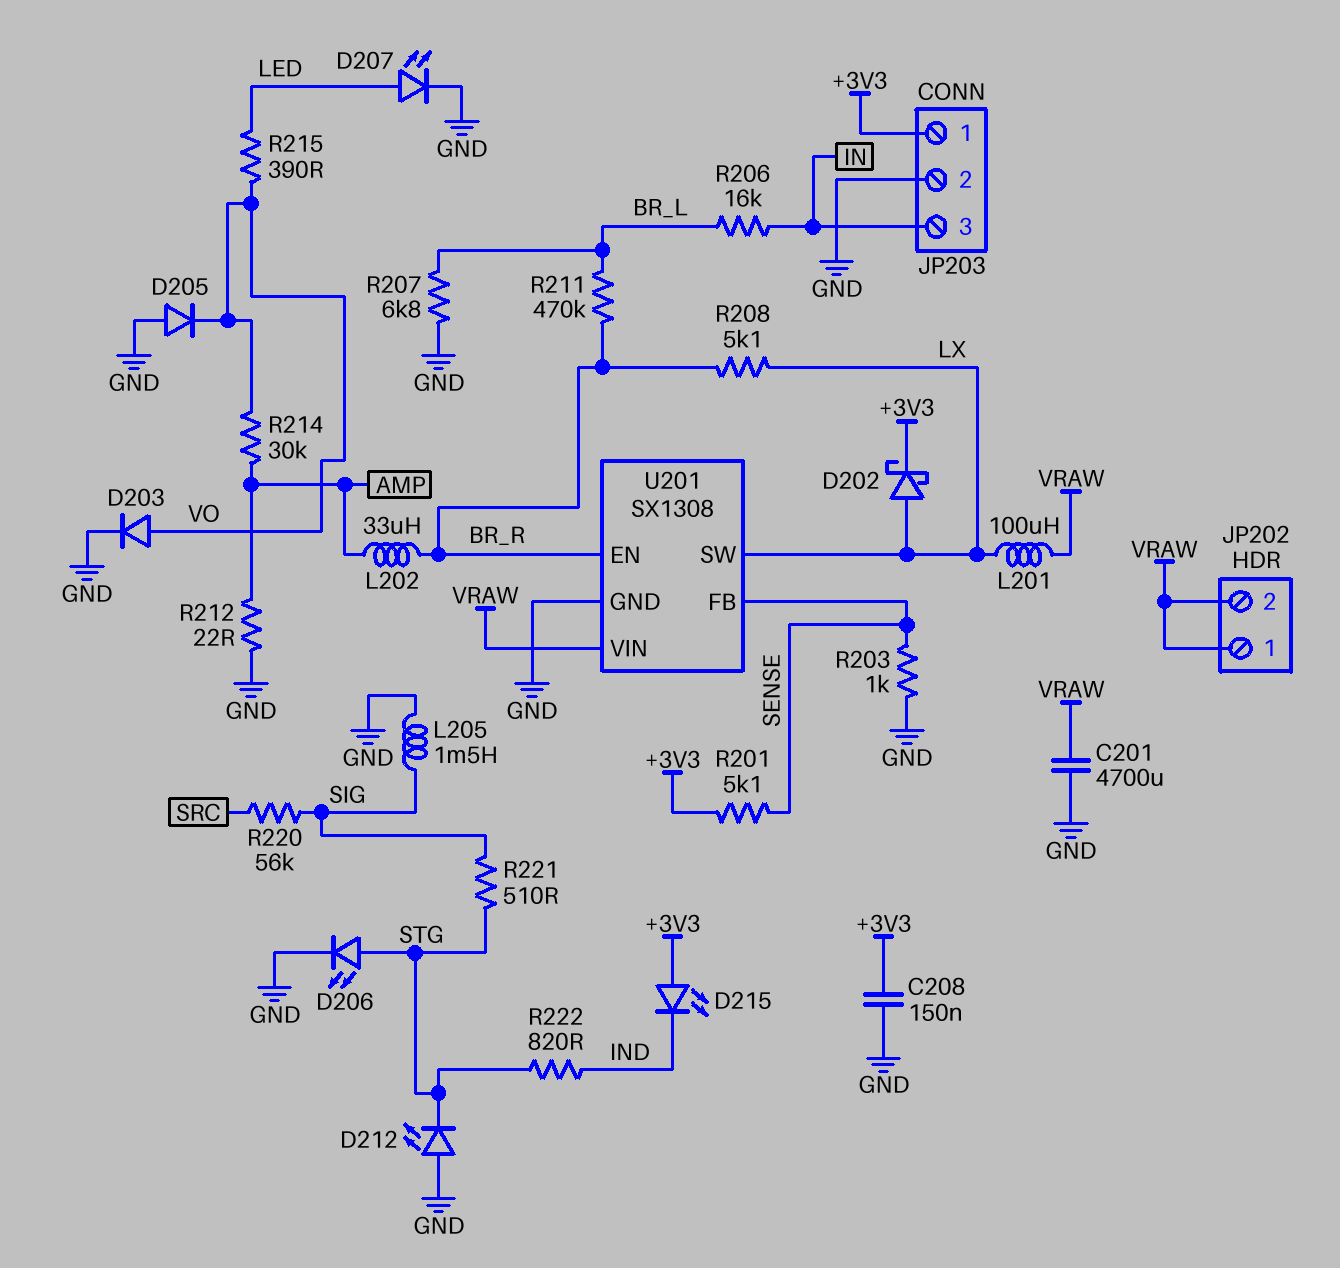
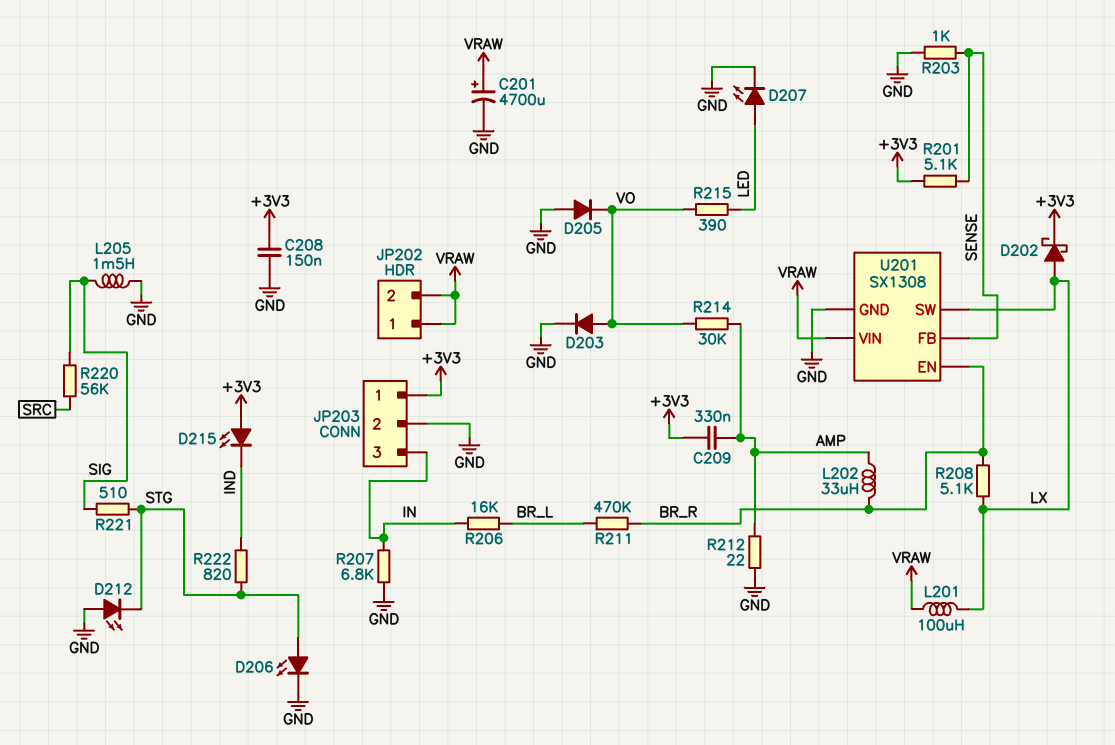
C201: 4700uF (GND, VRAW) -> 4700uF (plus VRAW, minus GND)
C209: none -> 330nF (+3V3, AMP)
R207: 6.8k (BR_L, GND) -> 6.8k (GND, IN)

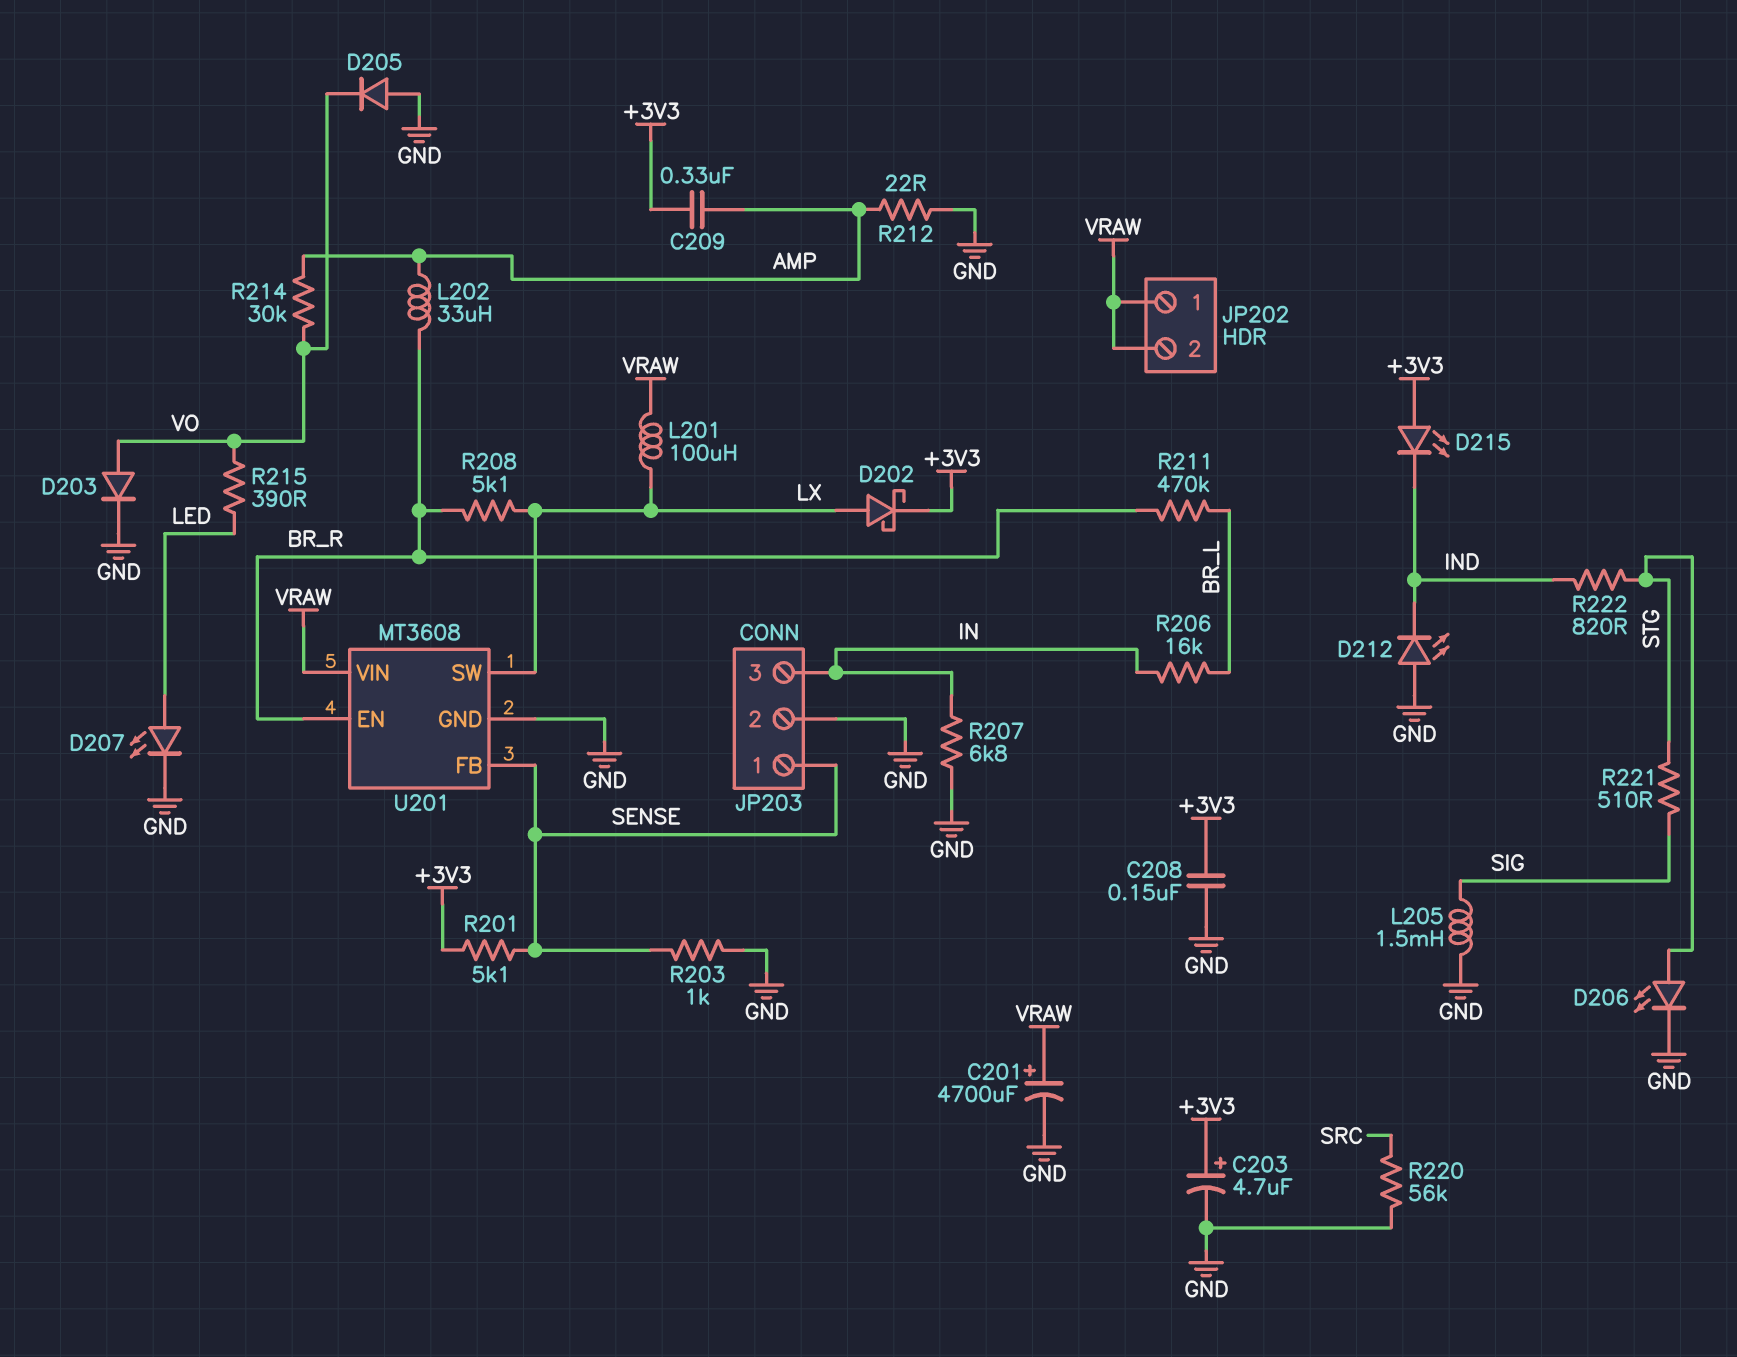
C203: none -> 4.7uF (plus +3V3, minus GND)
D212: LED (A GND, K STG) -> LED (A GND, K IND)
JP203 pin 1: +3V3 -> SENSE
R220: 56k (SIG, SRC) -> 56k (GND, SRC)
U201: SX1308 -> MT3608

